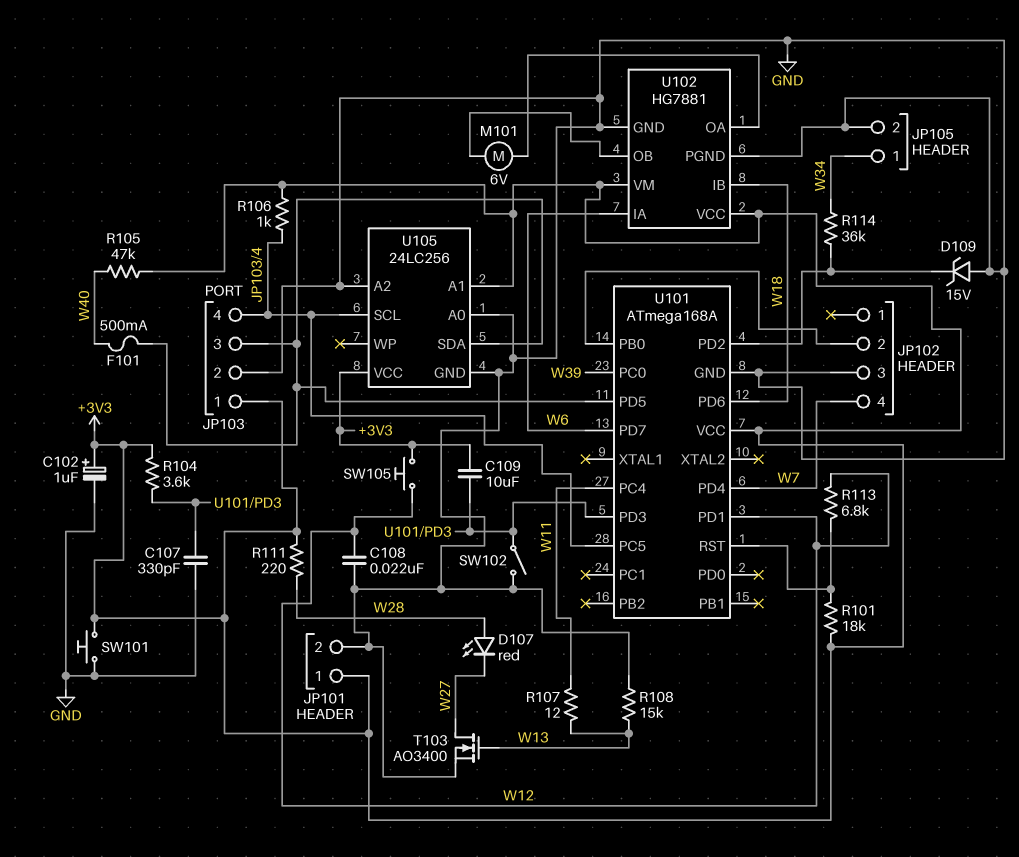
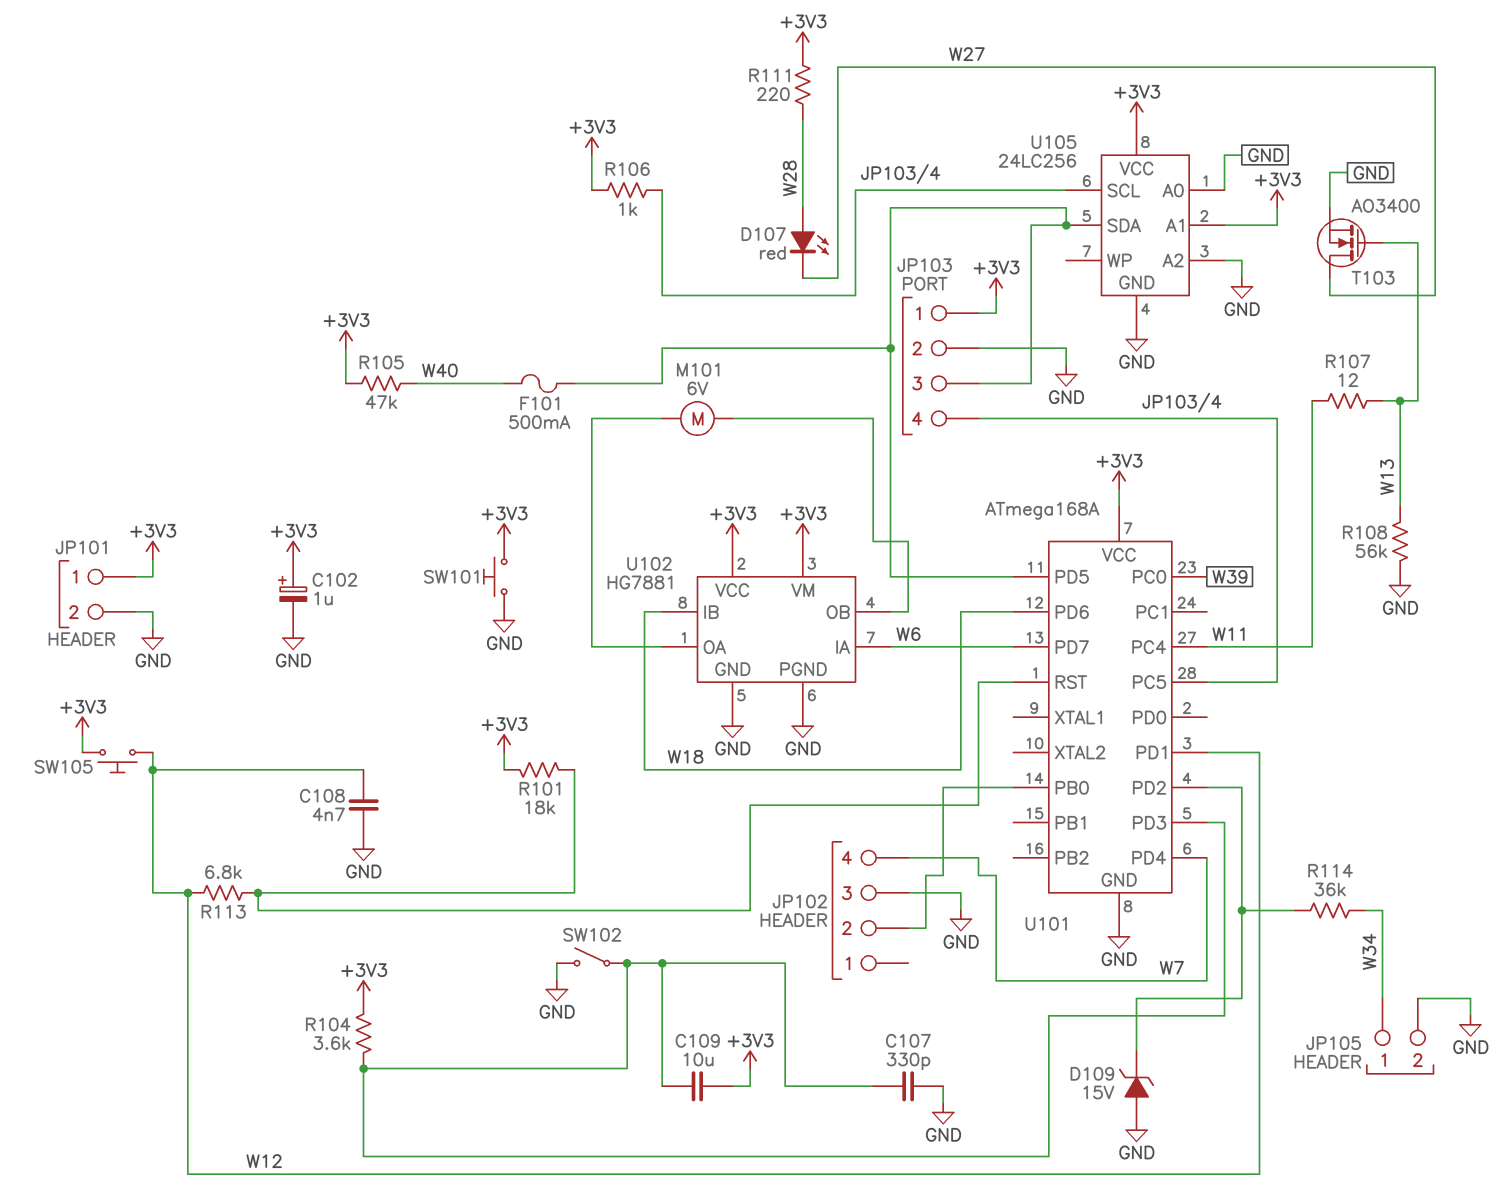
C108: 22nF (GND, W12) -> 4.7nF (GND, W12)
R108: 15k (GND, W13) -> 56k (GND, W13)

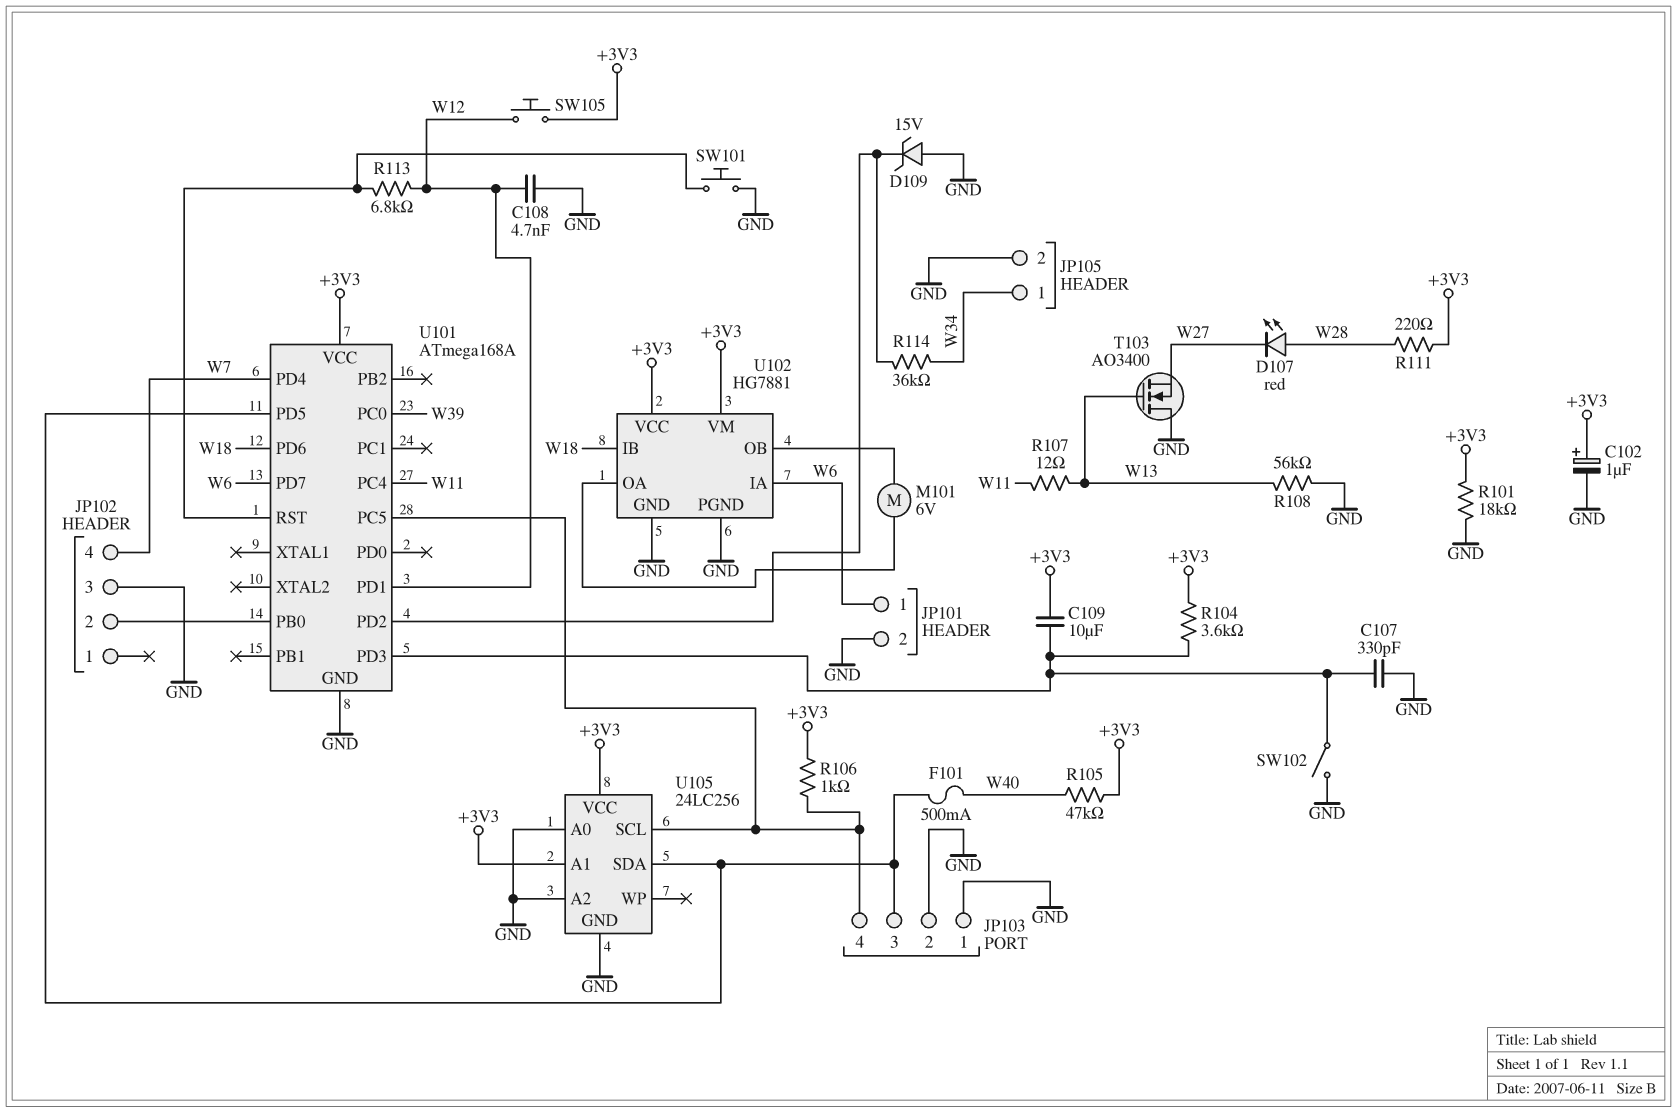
JP101 pin 1: +3V3 -> W6
JP103 pin 1: +3V3 -> GND
R101: 18k (+3V3, U101/RST) -> 18k (+3V3, GND)
SW101: button (+3V3, GND) -> button (GND, U101/RST)
T103: NMOS AO3400 (G W13, D W27, S GND) -> NMOS AO3400 (G W13, D GND, S W27)

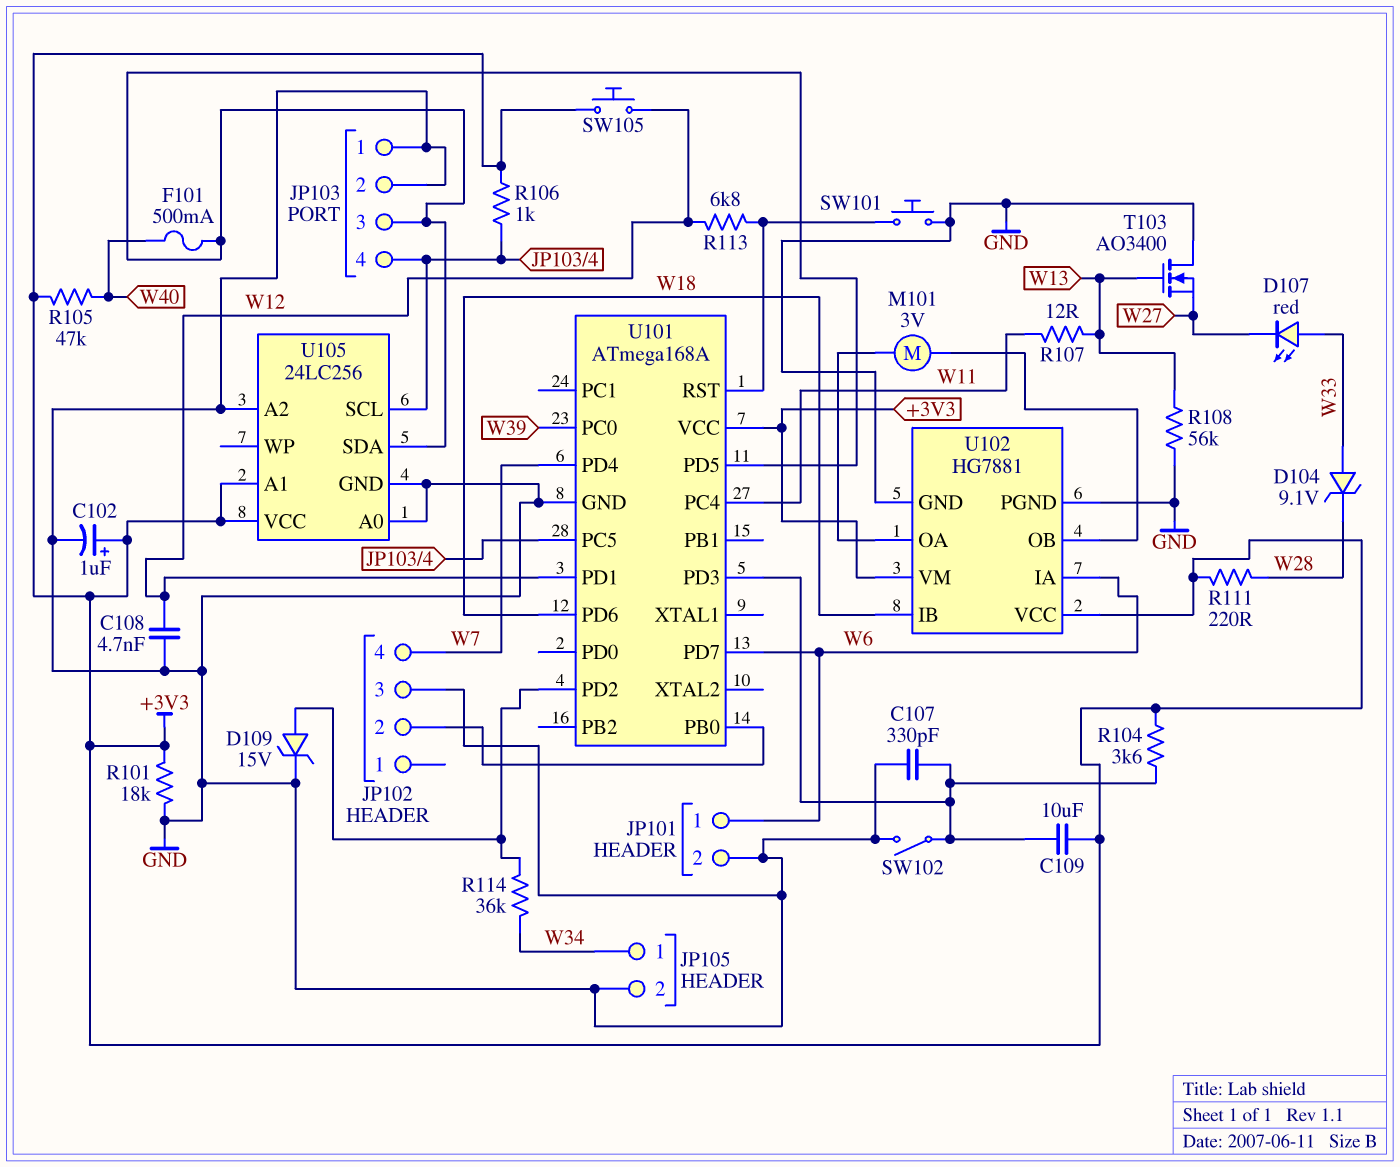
D104: none -> zener 9.1V (A W33, K W28)
D107: LED red (A W28, K W27) -> LED red (A W33, K W27)
D109: zener 15V (A GND, K U101/PD2) -> zener 15V (A U101/PD2, K GND)
M101: motor 6V (U102/OA, U102/OB) -> motor 3V (U102/OA, U102/OB)

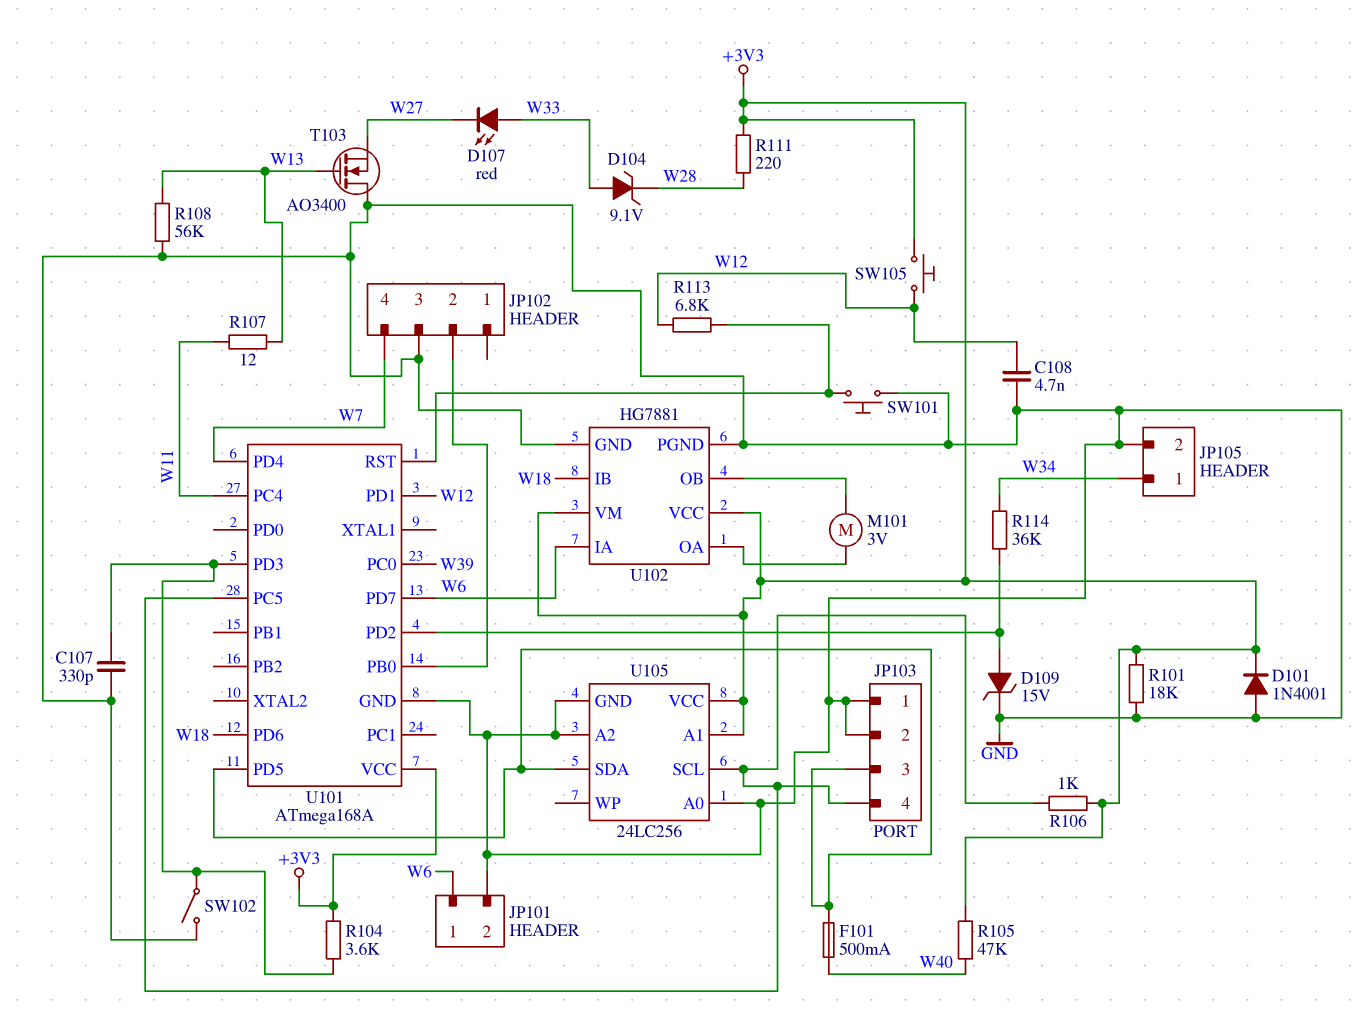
C102: 1uF (plus +3V3, minus GND) -> none
C109: 10uF (+3V3, U101/PD3) -> none
D101: none -> diode 1N4001 (A GND, K +3V3)

